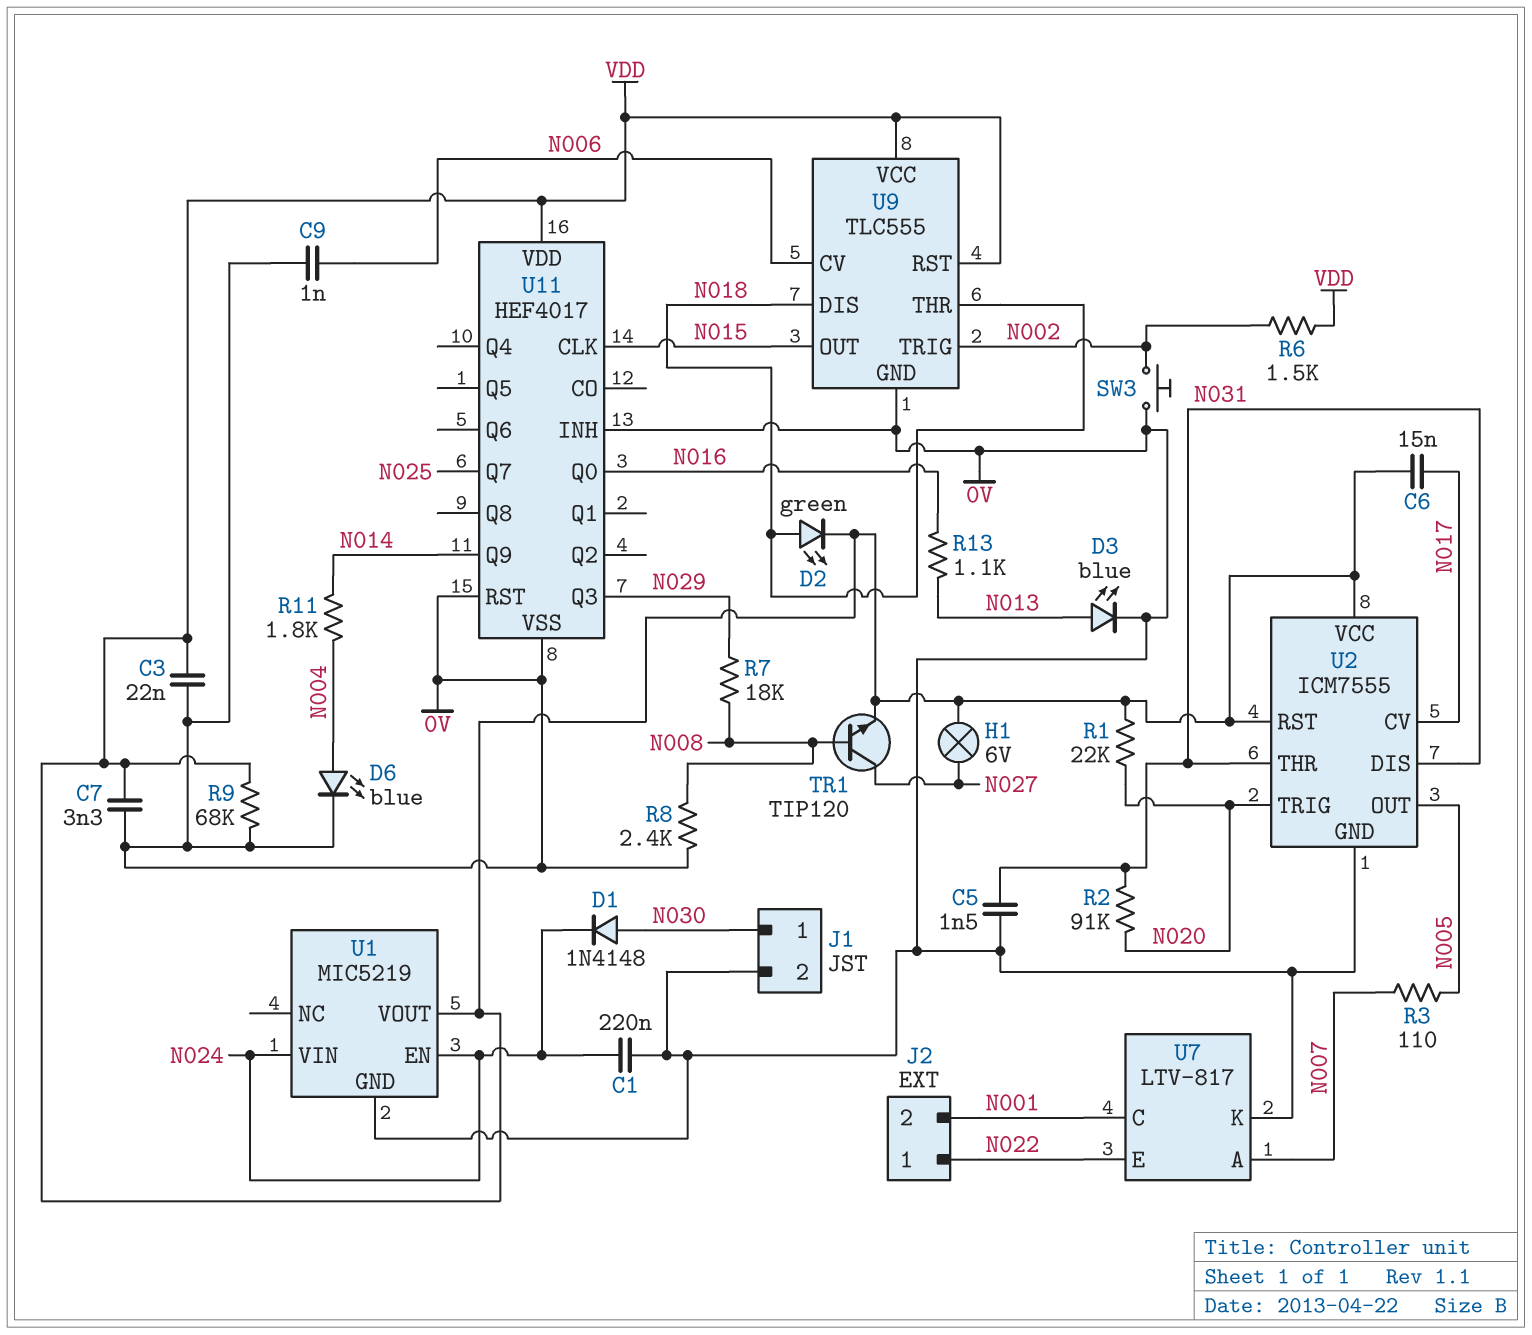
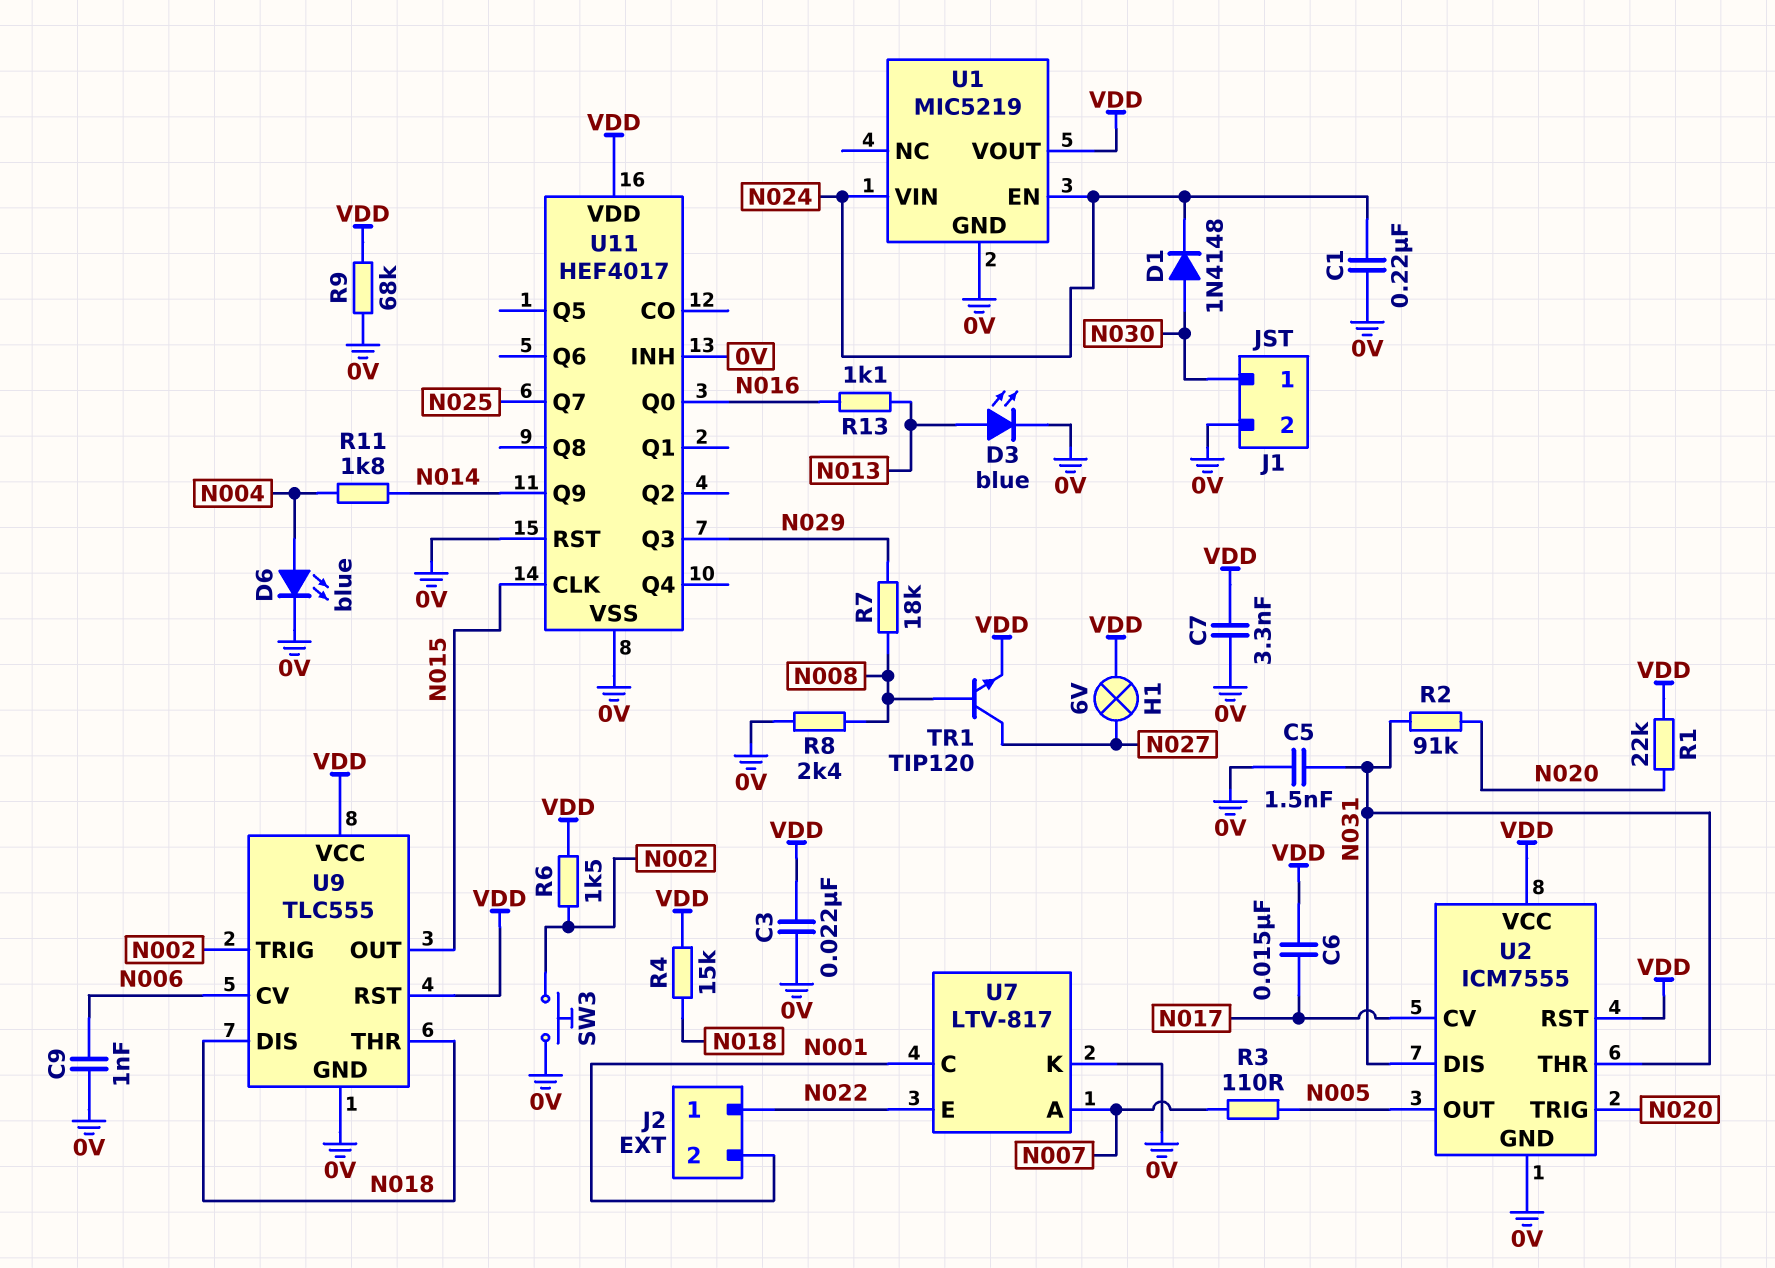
D2: LED green (A N018, K VDD) -> none
R4: none -> 15k (N018, VDD)

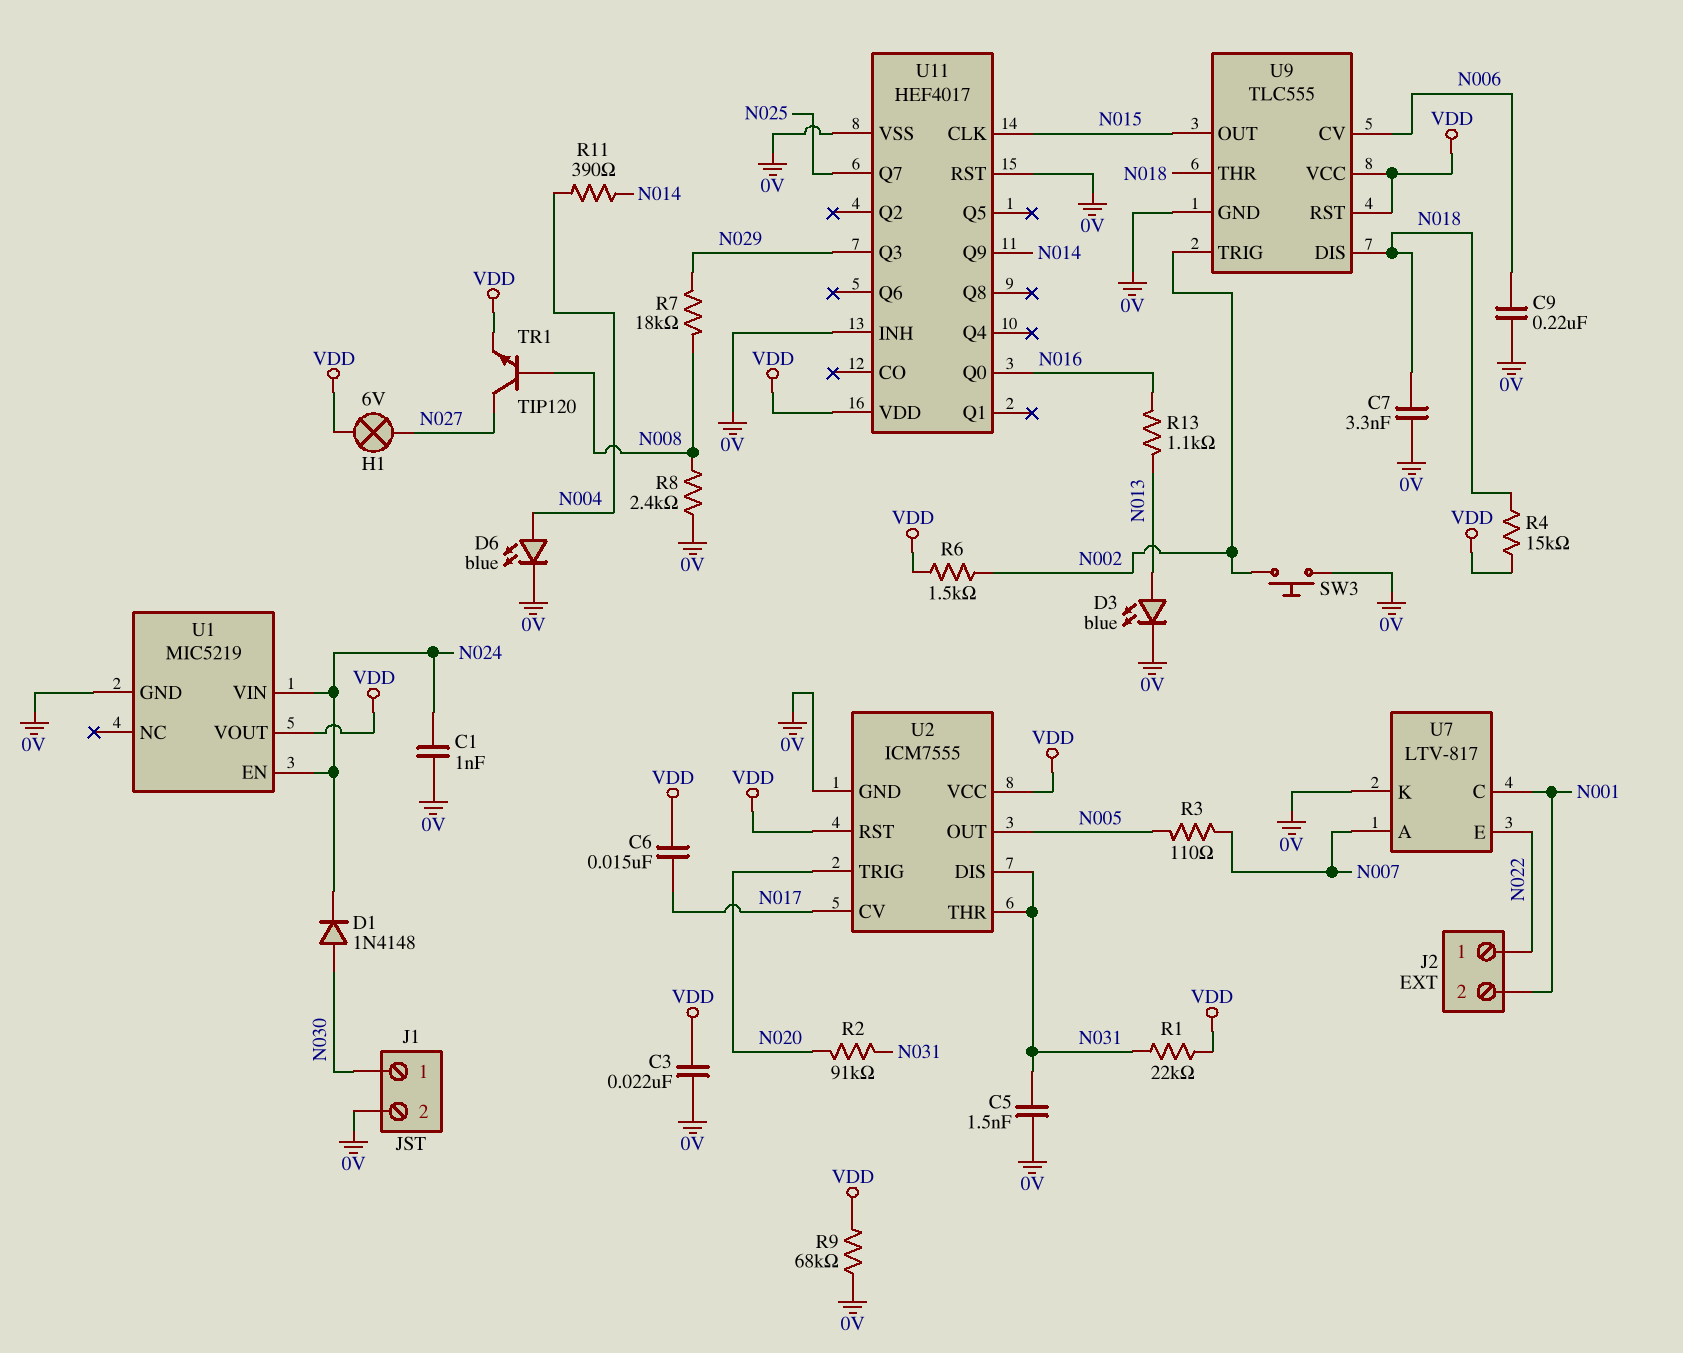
C1: 220nF (0V, N024) -> 1nF (0V, N024)
C7: 3.3nF (0V, VDD) -> 3.3nF (0V, N018)
C9: 1nF (0V, N006) -> 220nF (0V, N006)
R1: 22k (N020, VDD) -> 22k (N031, VDD)
R11: 1.8k (N004, N014) -> 390 (N004, N014)

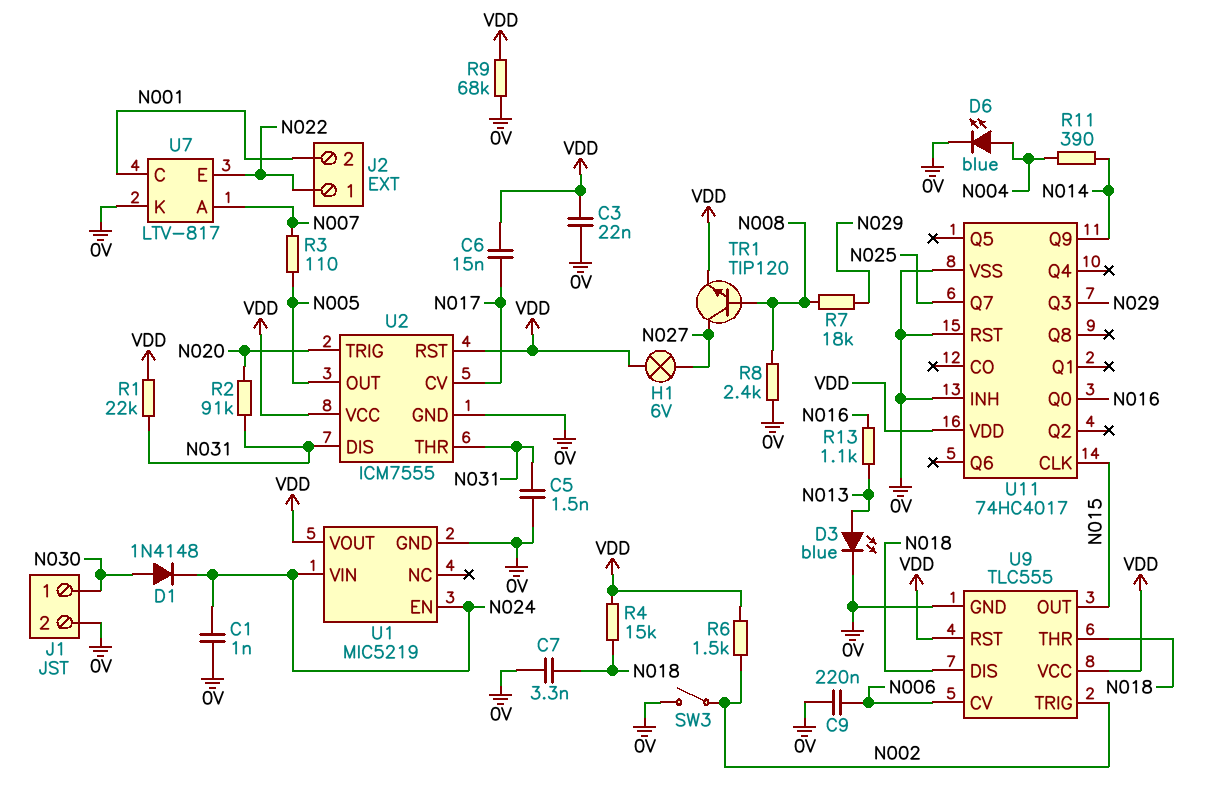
SW3: button (0V, N002) -> switch (0V, N002)
U11: HEF4017 -> 74HC4017

